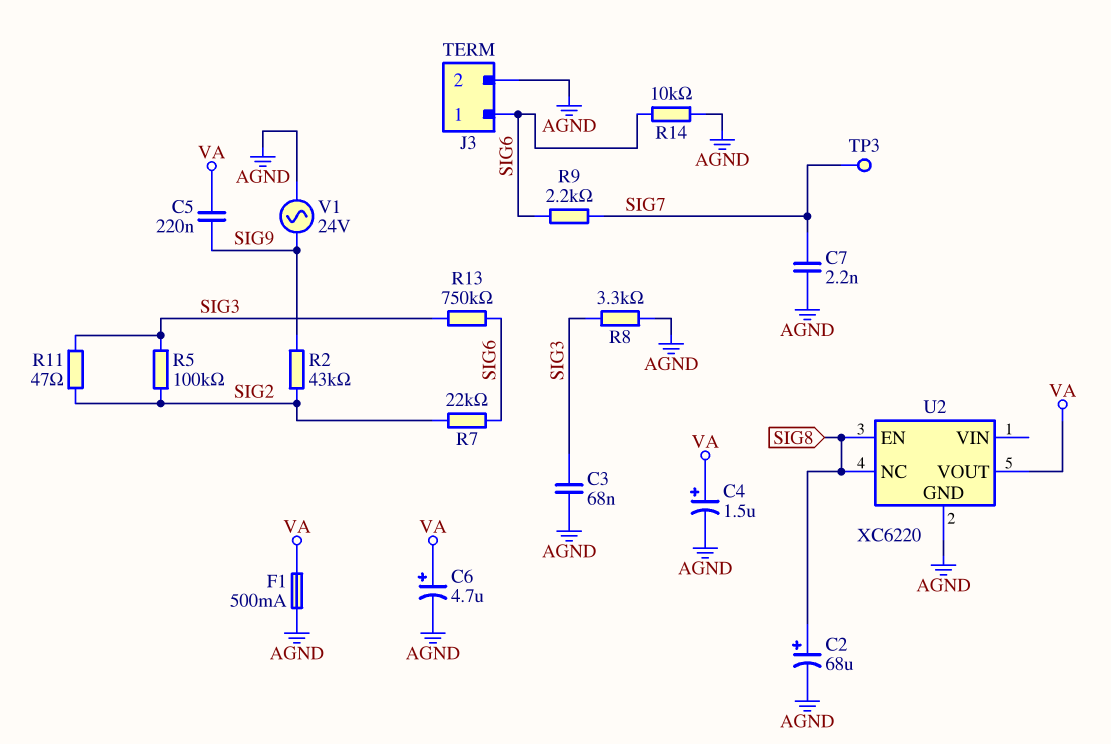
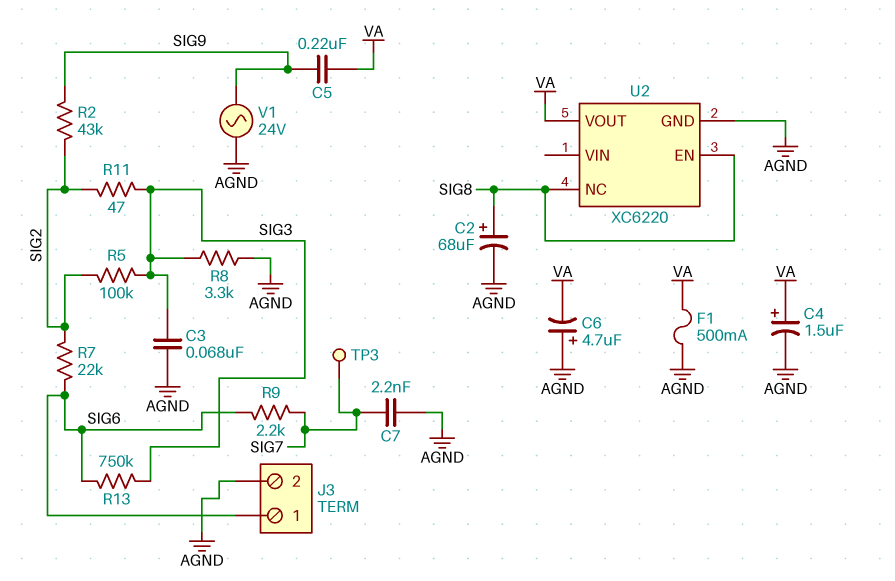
C6: 4.7uF (plus VA, minus AGND) -> 4.7uF (plus AGND, minus VA)
R14: 10k (AGND, SIG6) -> none

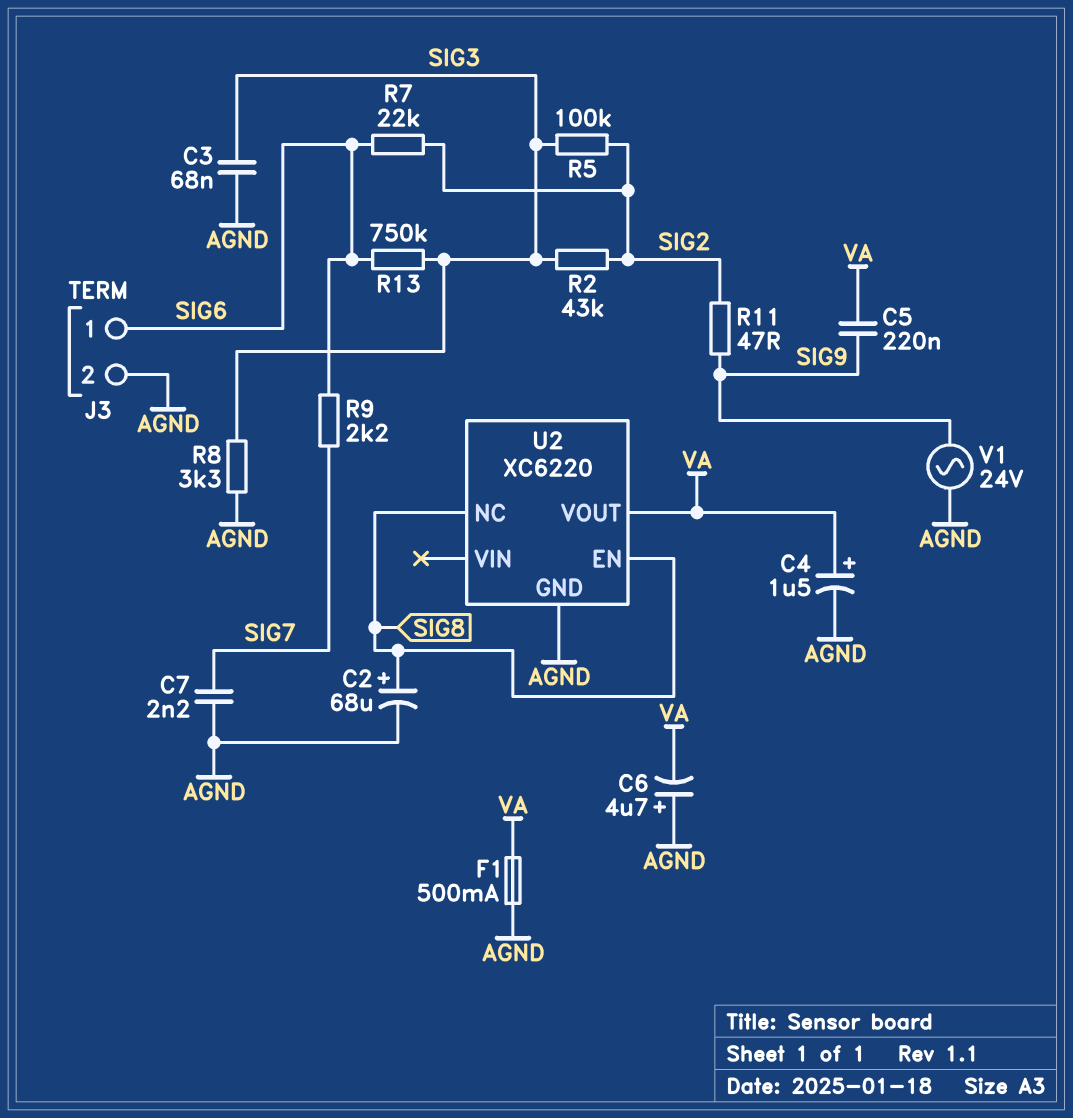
R2: 43k (SIG2, SIG9) -> 43k (SIG2, SIG3)
R11: 47 (SIG2, SIG3) -> 47 (SIG2, SIG9)
TP3: test point (SIG7) -> none

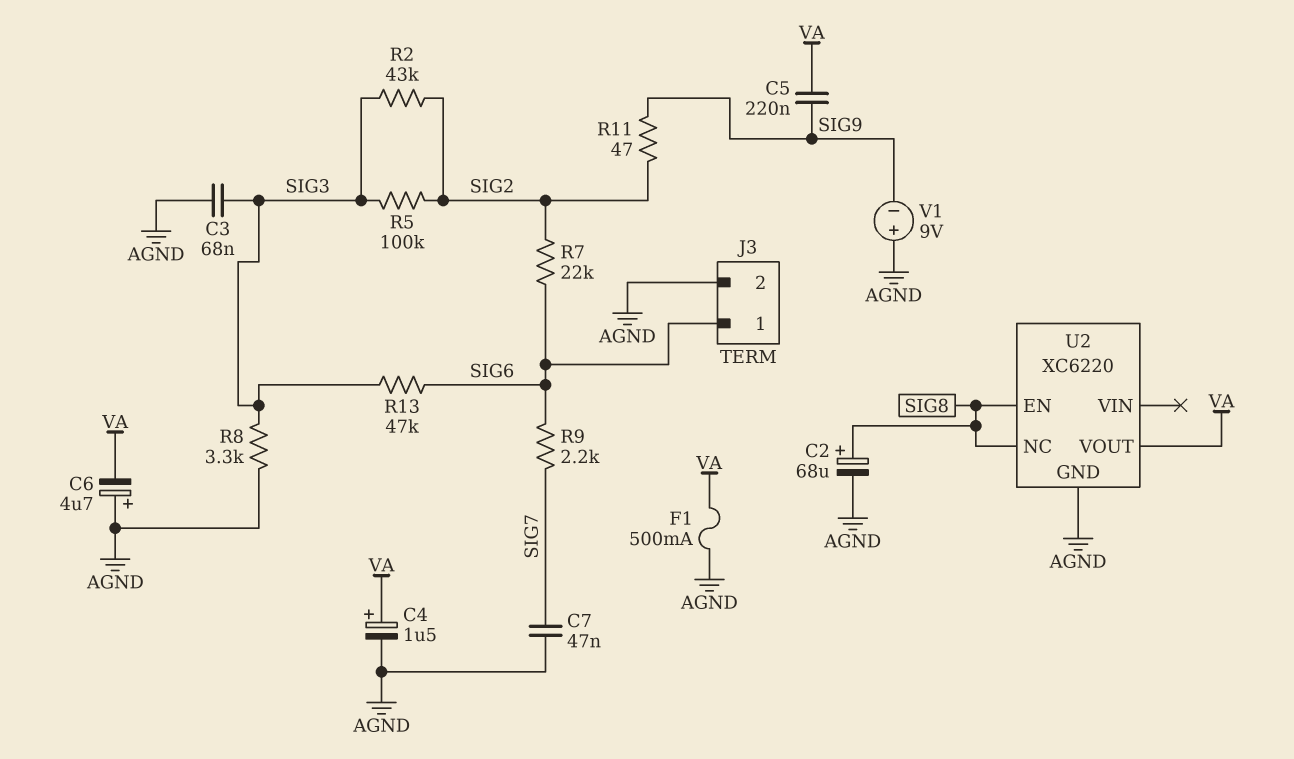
C7: 2.2nF (AGND, SIG7) -> 47nF (AGND, SIG7)
R13: 750k (SIG3, SIG6) -> 47k (SIG3, SIG6)
V1: AC 24V (AGND, SIG9) -> 9V (plus AGND, minus SIG9)

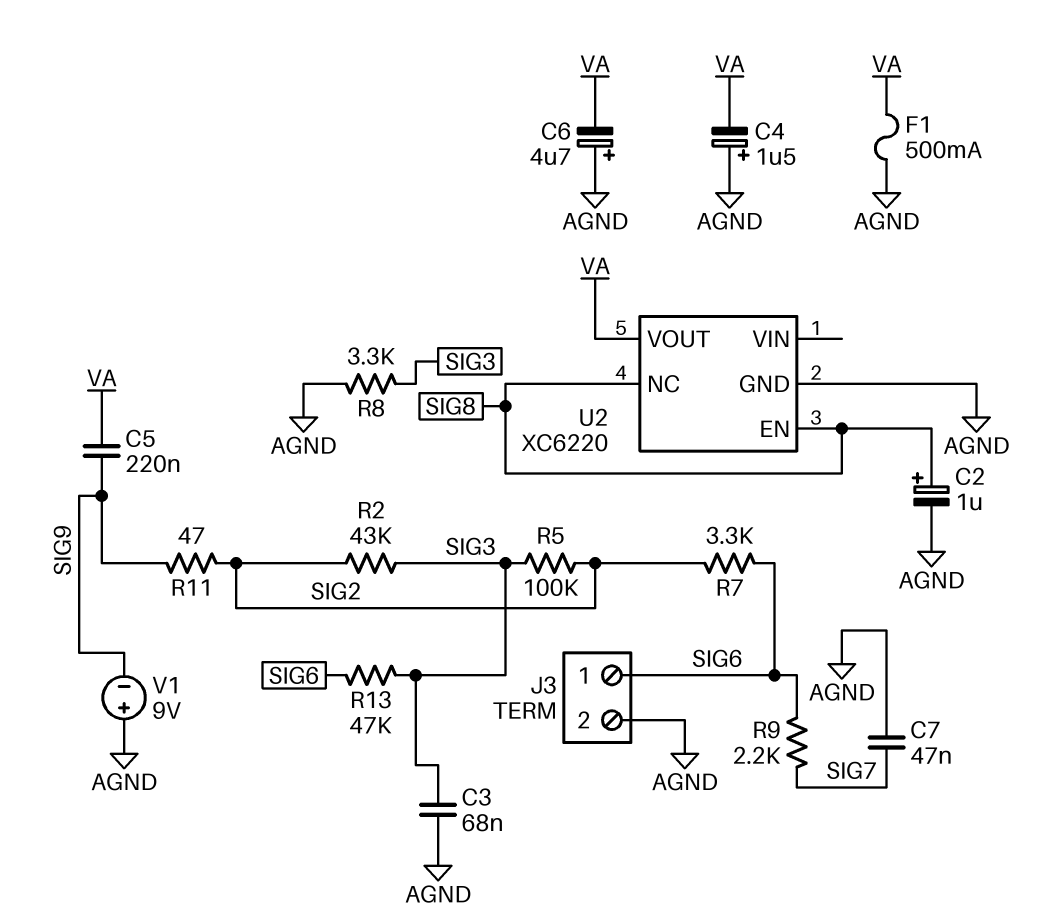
C2: 68uF (plus SIG8, minus AGND) -> 1uF (plus SIG8, minus AGND)
C4: 1.5uF (plus VA, minus AGND) -> 1.5uF (plus AGND, minus VA)
R7: 22k (SIG2, SIG6) -> 3.3k (SIG2, SIG6)

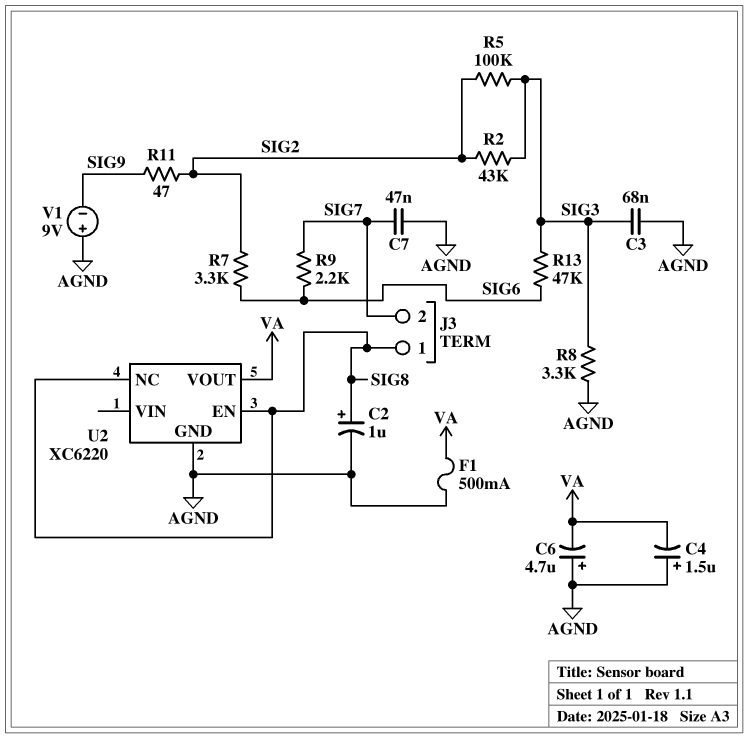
C5: 220nF (SIG9, VA) -> none
J3 pin 1: SIG6 -> SIG8
J3 pin 2: AGND -> SIG7

